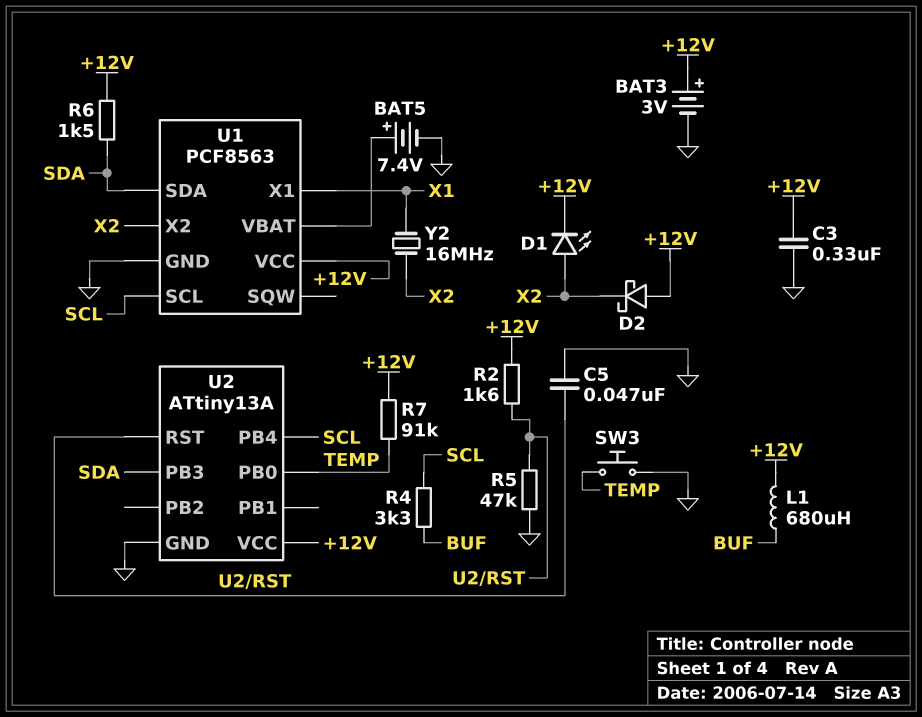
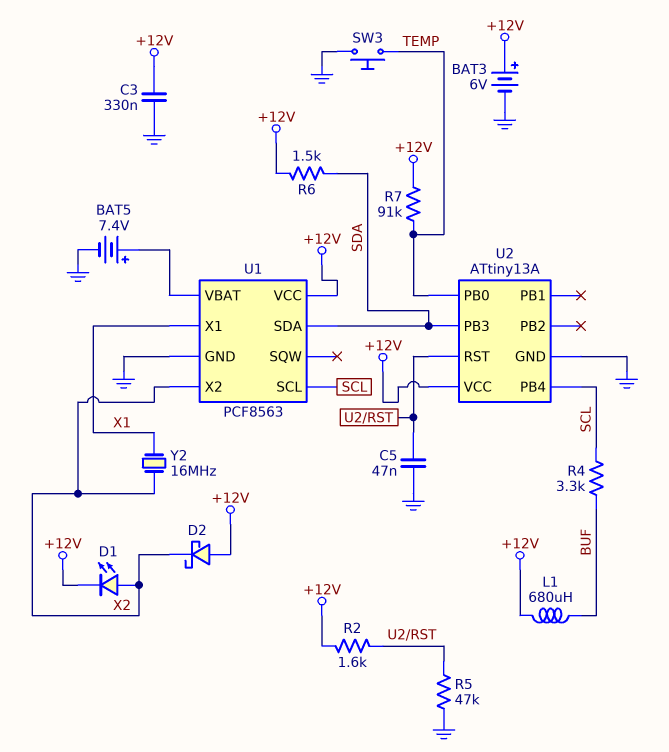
BAT3: 3V (plus +12V, minus GND) -> 6V (plus +12V, minus GND)

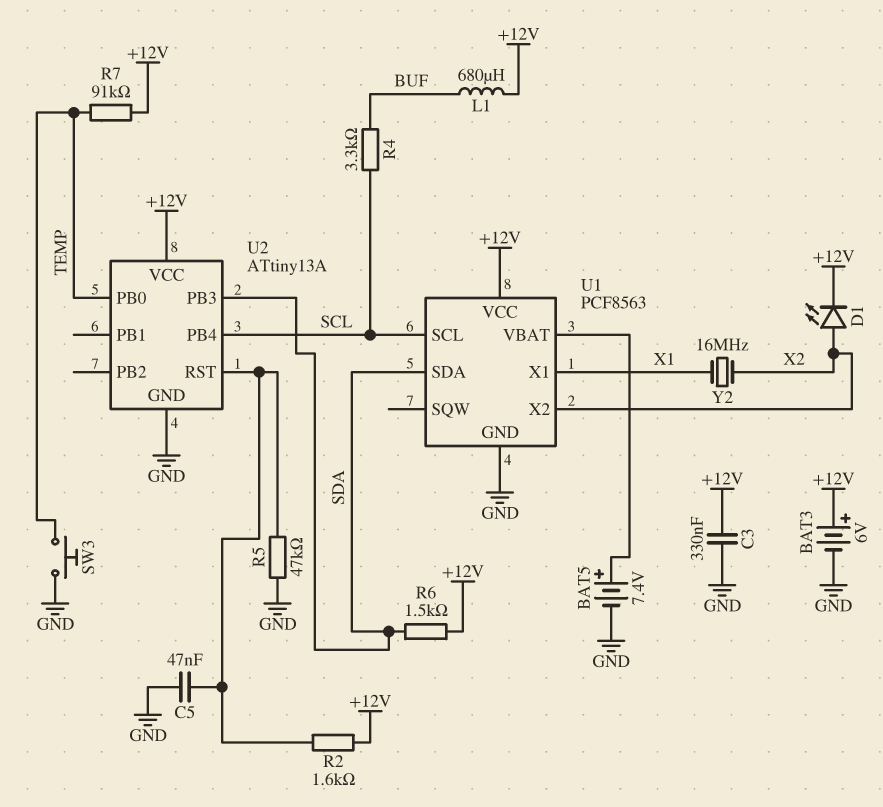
D2: schottky (A +12V, K X2) -> none

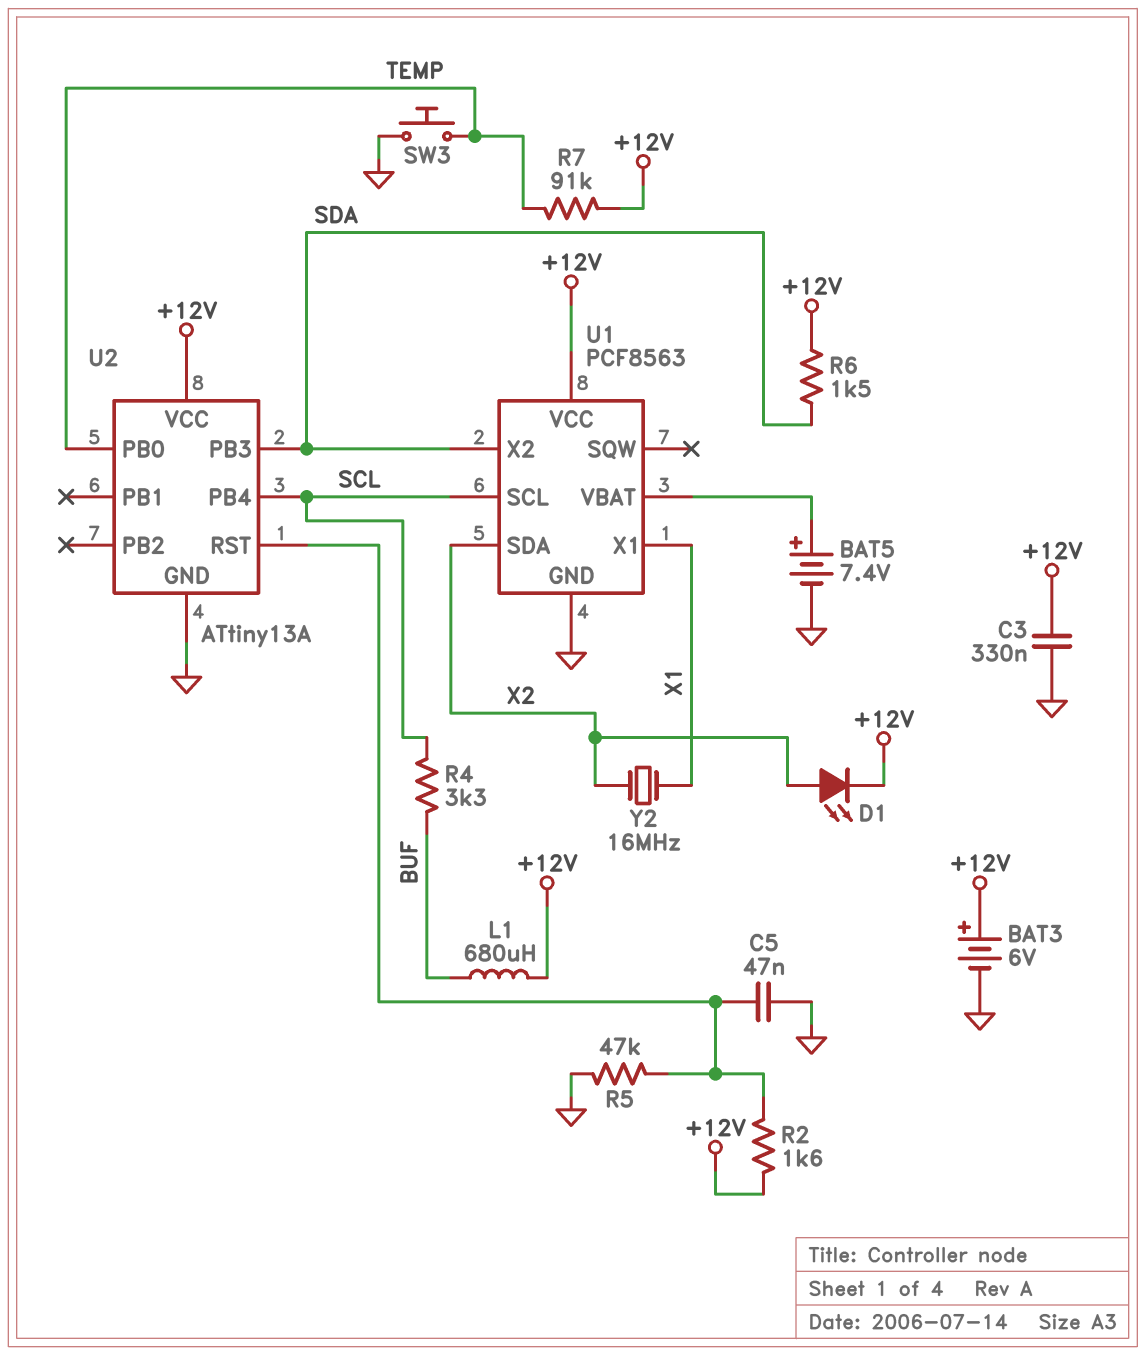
U1 pin SDA: SDA -> X2
U1 pin X2: X2 -> SDA

